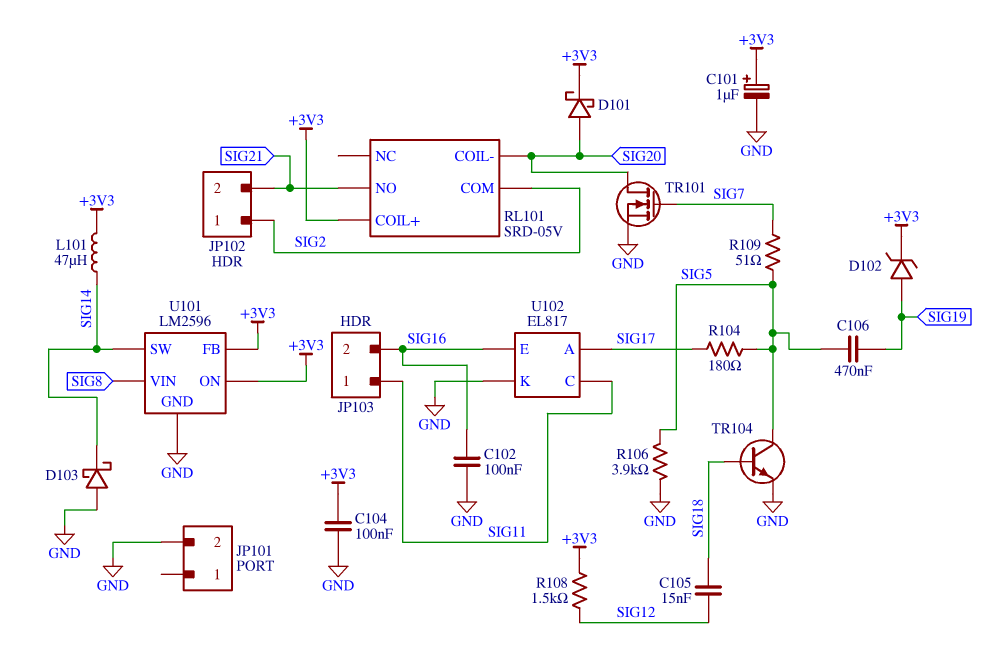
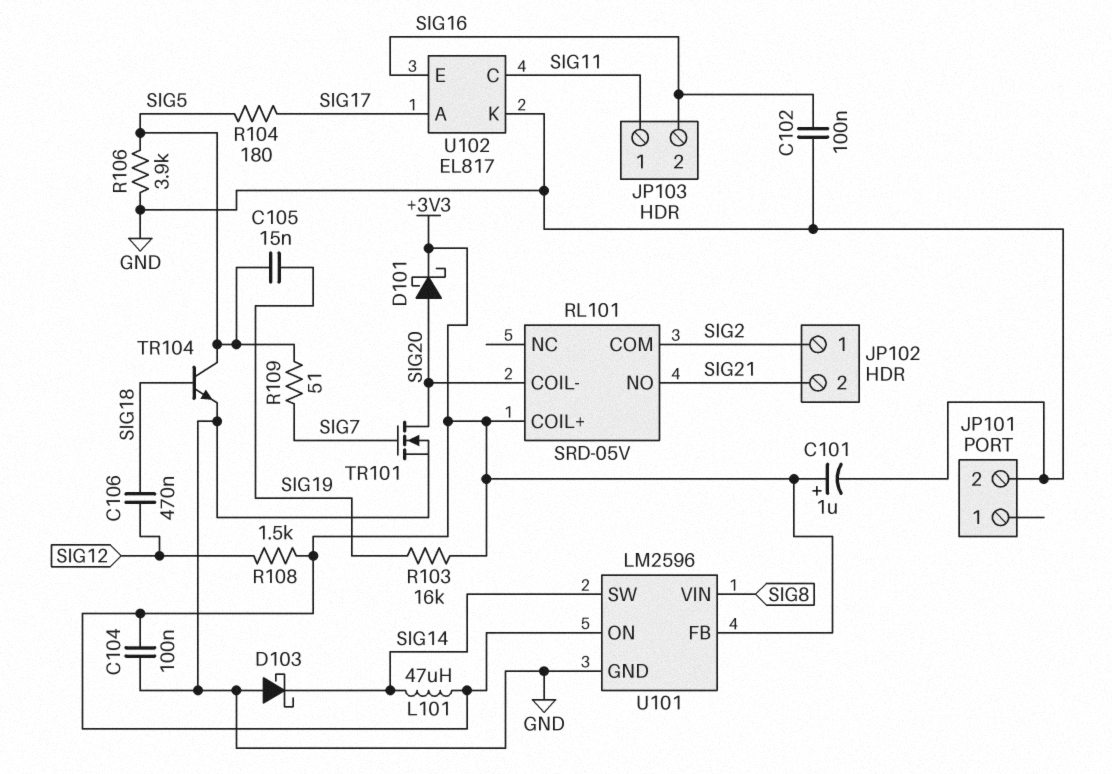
C105: 15nF (SIG12, SIG18) -> 15nF (SIG5, SIG19)
C106: 470nF (SIG5, SIG19) -> 470nF (SIG12, SIG18)
D102: zener (A SIG19, K +3V3) -> none
R103: none -> 16k (+3V3, SIG19)

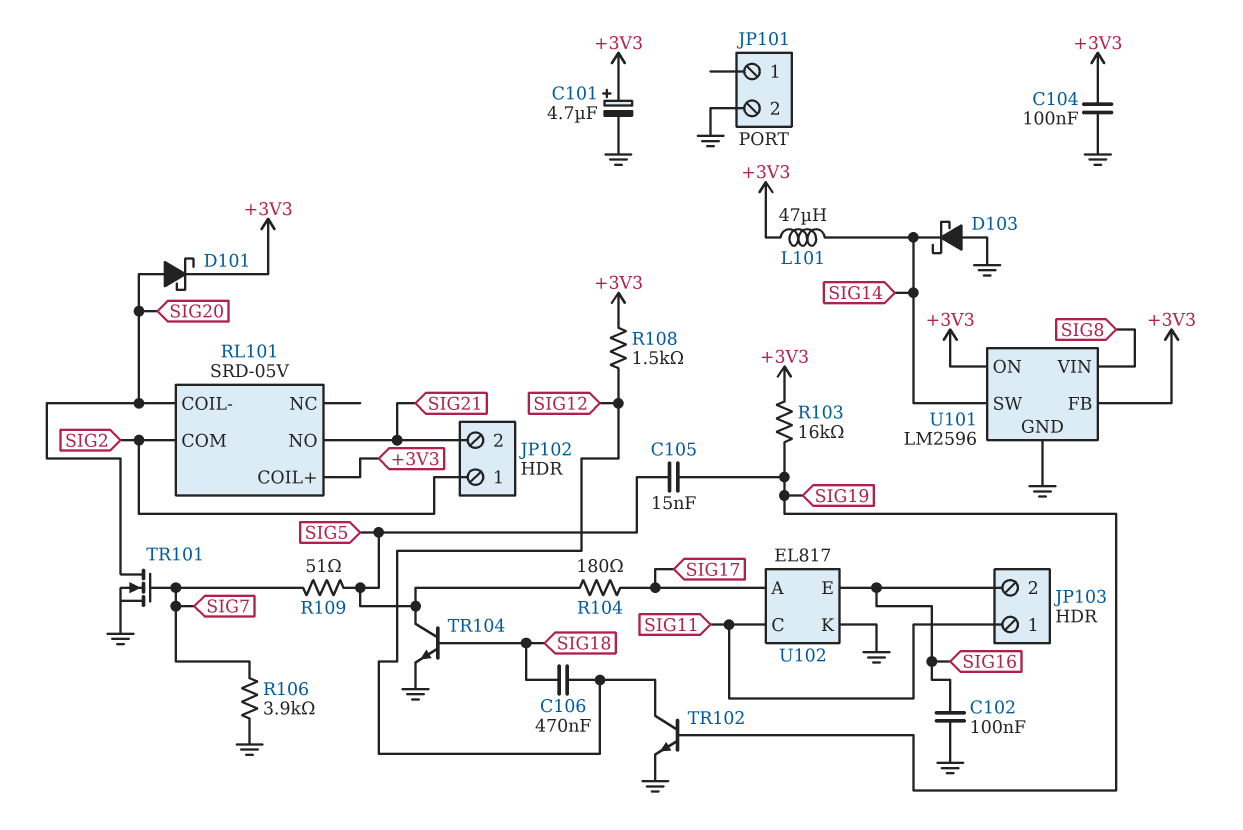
C101: 1uF (plus +3V3, minus GND) -> 4.7uF (plus +3V3, minus GND)
R106: 3.9k (GND, SIG5) -> 3.9k (GND, SIG7)
TR102: none -> NPN (B SIG19, C SIG12, E GND)

